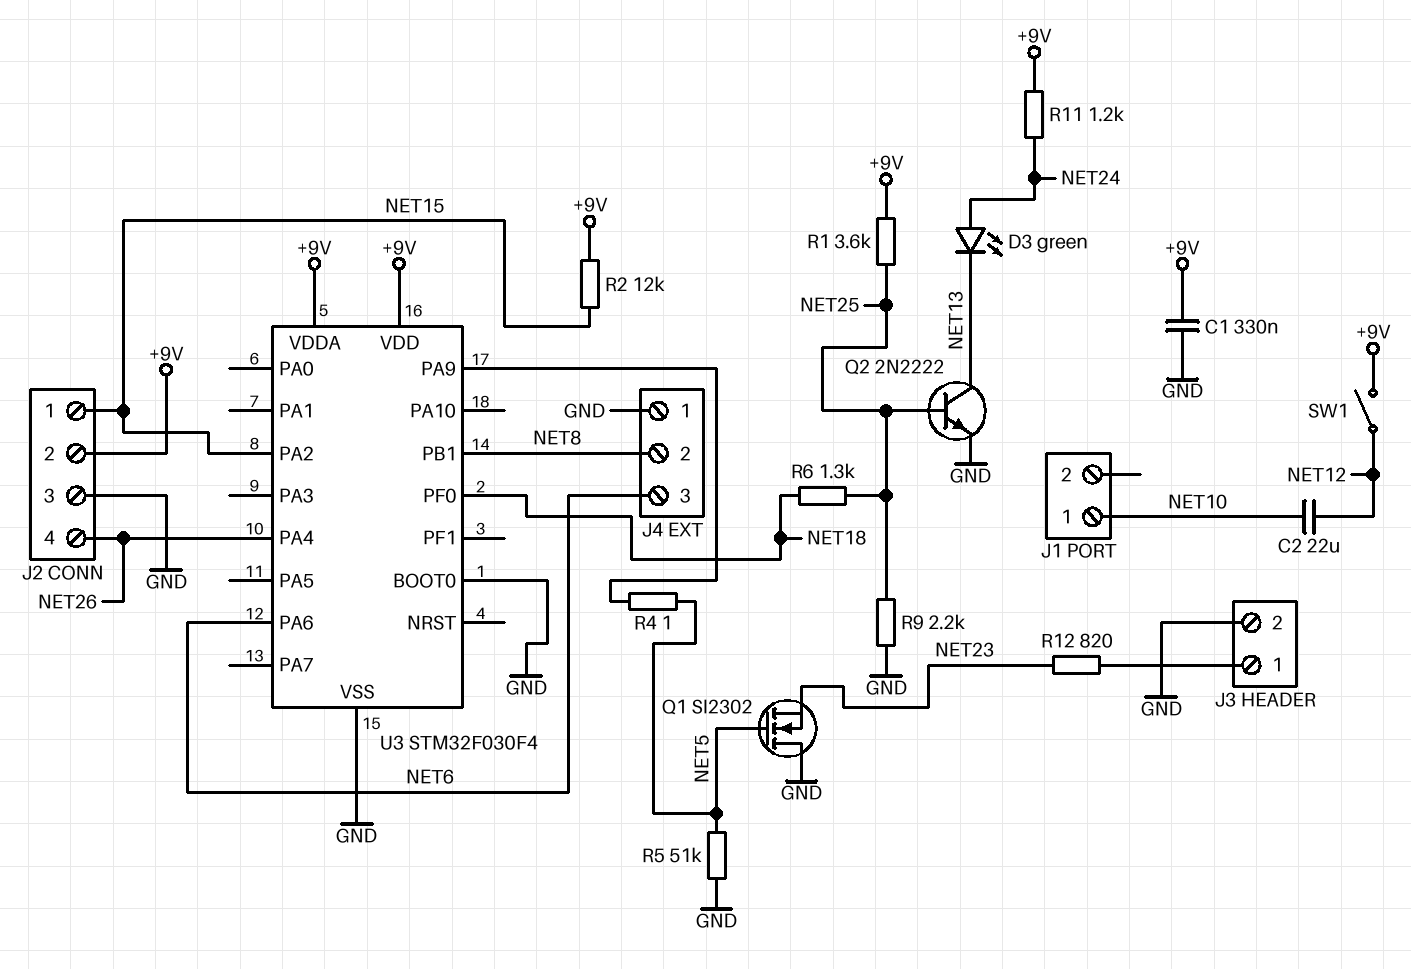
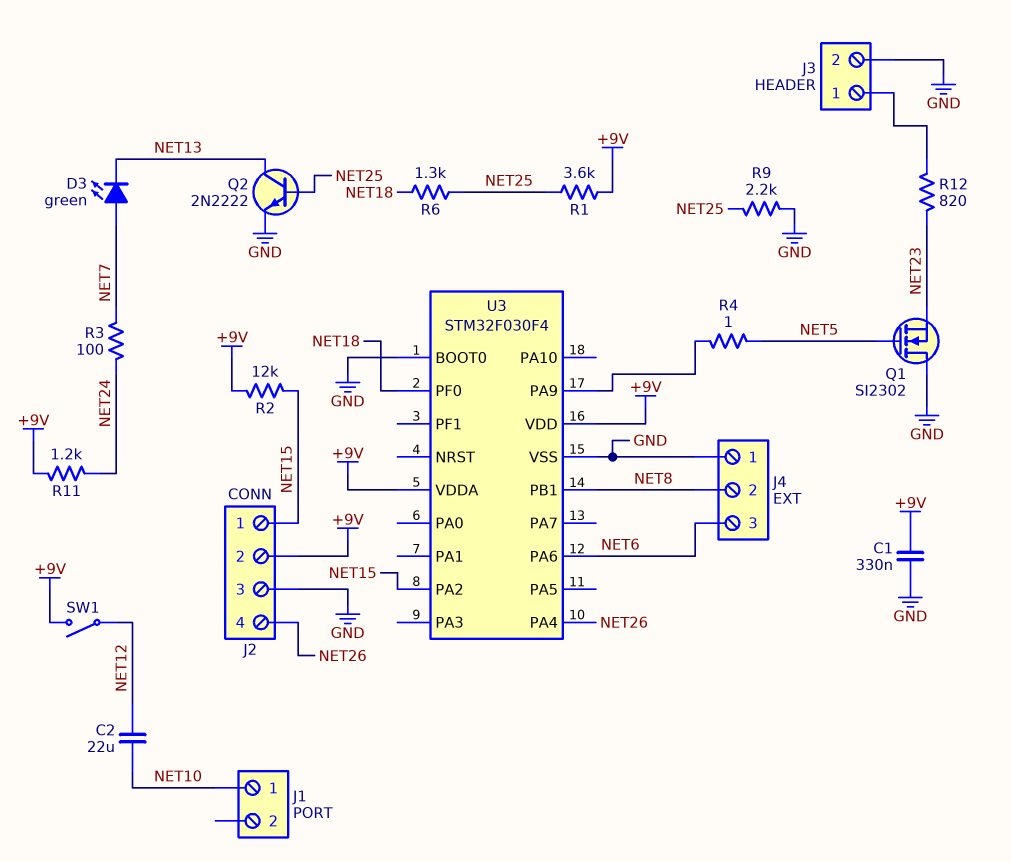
D3: LED green (A NET24, K NET13) -> LED green (A NET7, K NET13)
R3: none -> 100 (NET7, NET24)
R5: 51k (GND, NET5) -> none

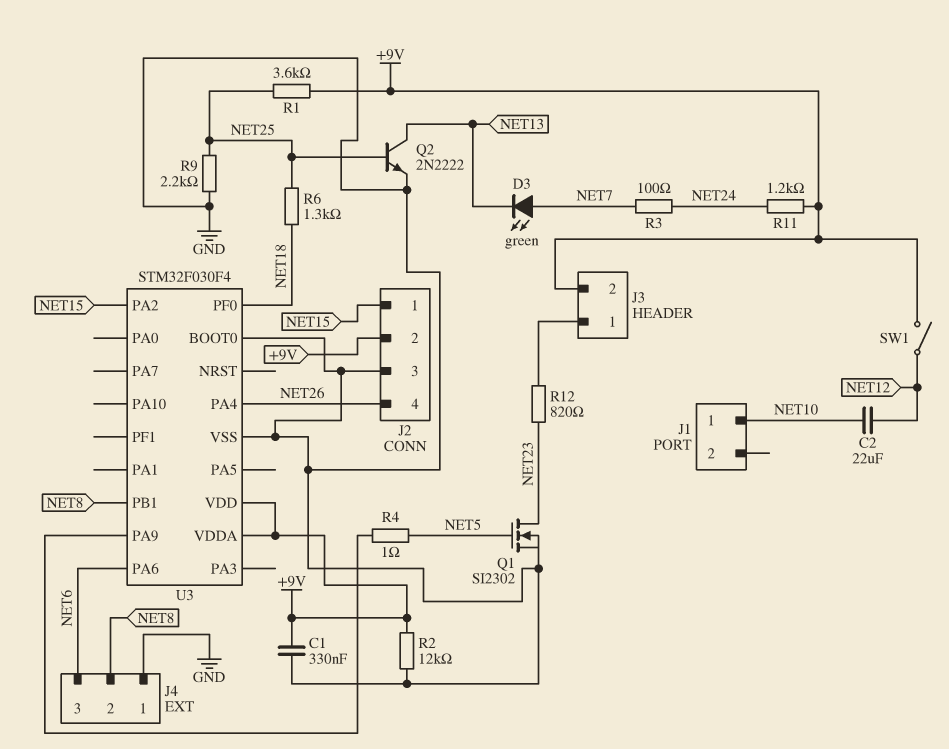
J3 pin 2: GND -> +9V
Q1: NMOS SI2302 (G NET5, D GND, S NET23) -> NMOS SI2302 (G NET5, D NET23, S GND)
R2: 12k (+9V, NET15) -> 12k (+9V, GND)

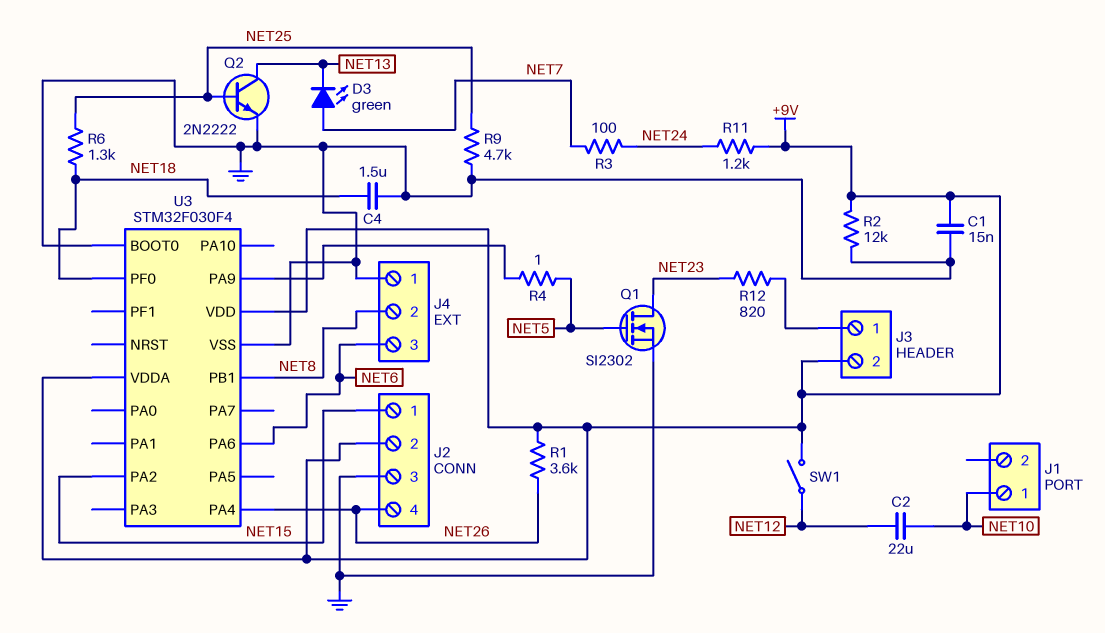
C1: 330nF (+9V, GND) -> 15nF (+9V, GND)
C4: none -> 1.5uF (GND, NET18)
R1: 3.6k (+9V, NET25) -> 3.6k (+9V, NET26)
R9: 2.2k (GND, NET25) -> 4.7k (GND, NET25)

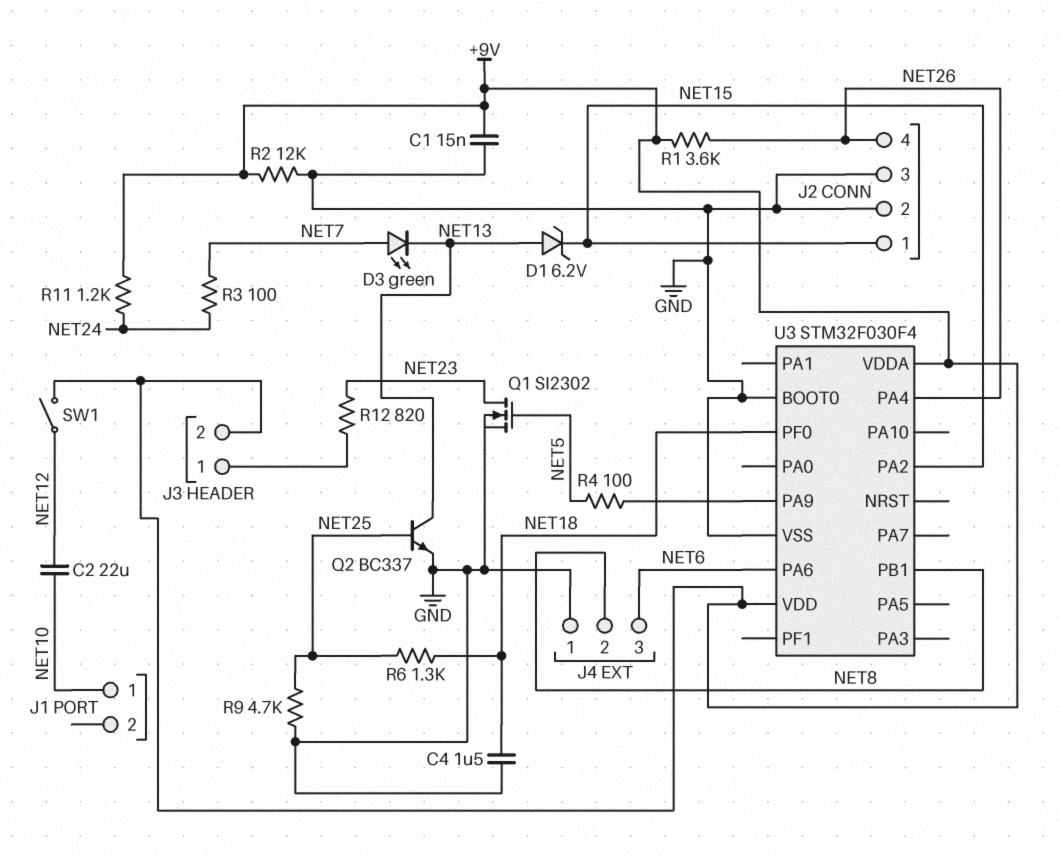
D1: none -> zener 6.2V (A NET13, K NET15)
J2 pin 2: +9V -> GND
Q2: NPN 2N2222 (B NET25, C NET13, E GND) -> NPN BC337 (B NET25, C NET13, E GND)
R4: 1 (NET5, U3/PA9) -> 100 (NET5, U3/PA9)

